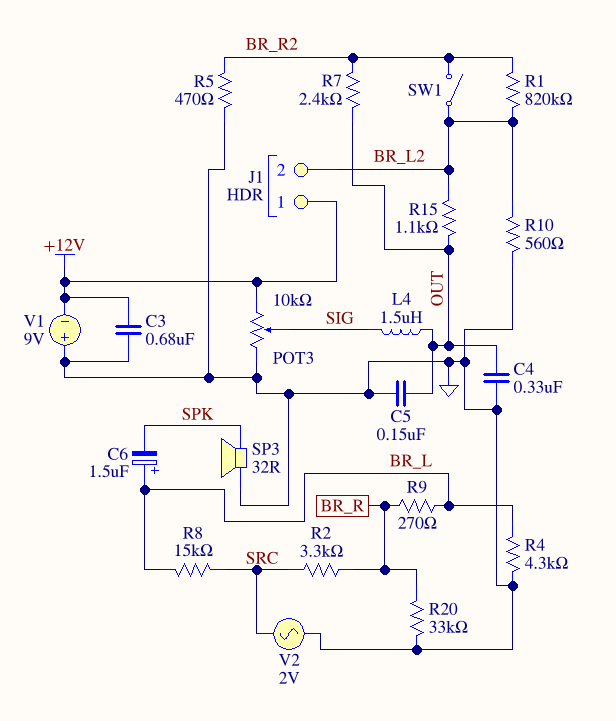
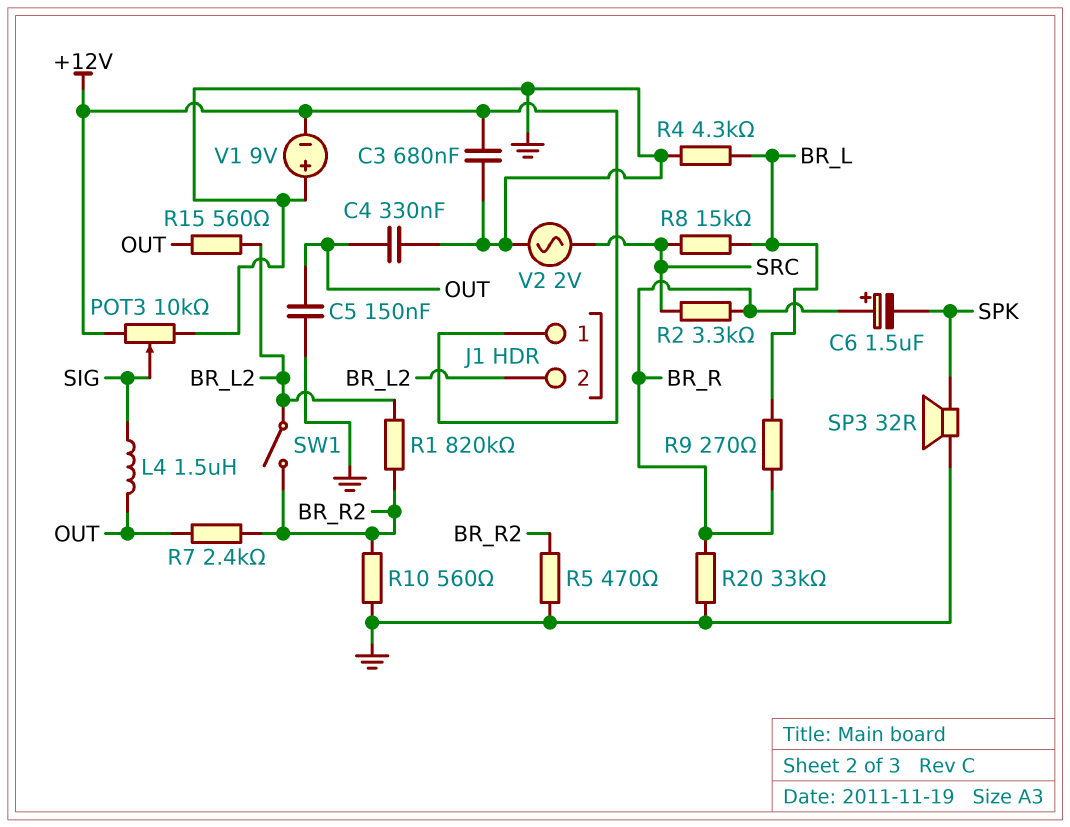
C6: 1.5uF (plus BR_L, minus SPK) -> 1.5uF (plus BR_R, minus SPK)
R10: 560 (BR_L2, GND) -> 560 (BR_R2, GND)
R15: 1.1k (BR_L2, OUT) -> 560 (BR_L2, OUT)

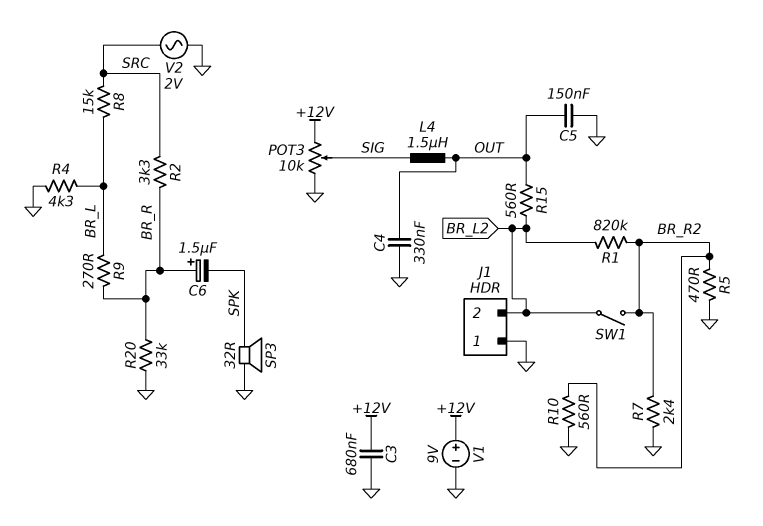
J1 pin 1: +12V -> GND
R7: 2.4k (BR_R2, OUT) -> 2.4k (BR_R2, GND)
V1: 9V (plus GND, minus +12V) -> 9V (plus +12V, minus GND)

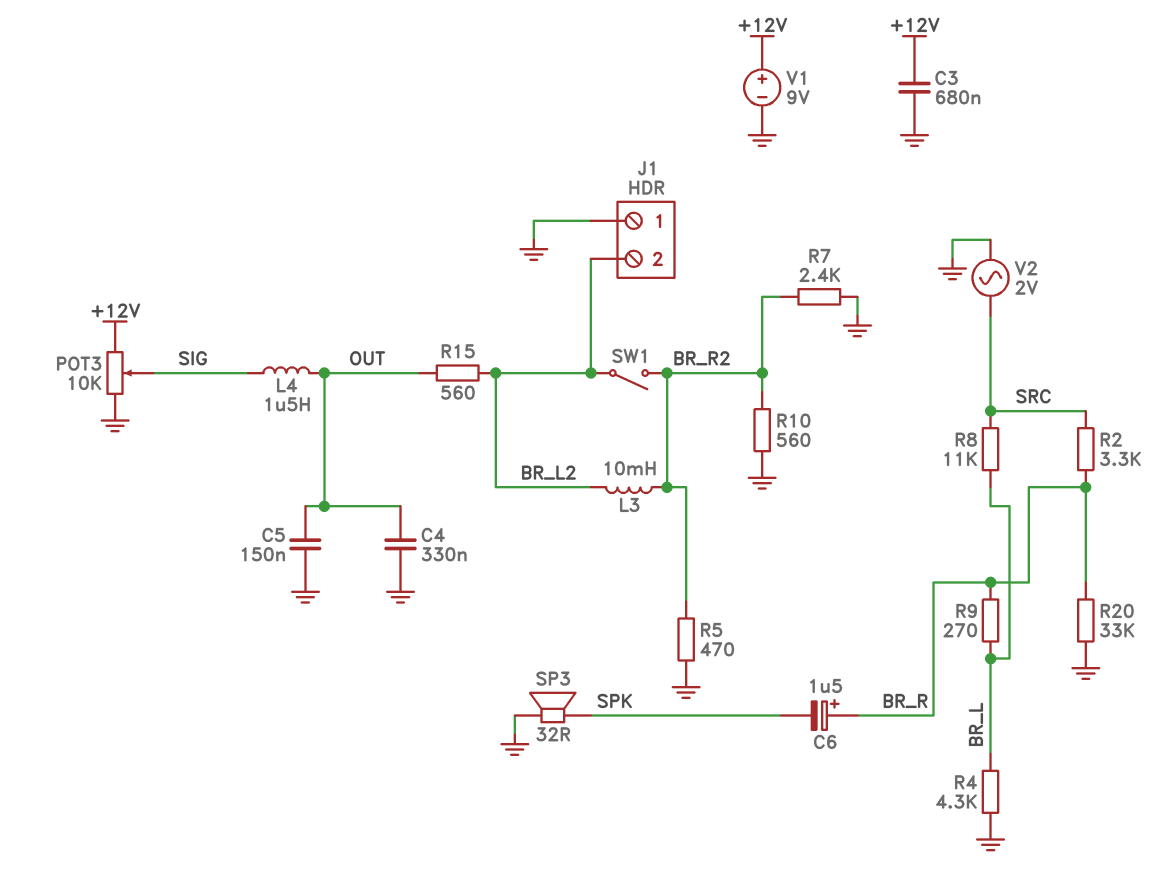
L3: none -> 10mH (BR_L2, BR_R2)
R1: 820k (BR_L2, BR_R2) -> none
R8: 15k (BR_L, SRC) -> 11k (BR_L, SRC)

